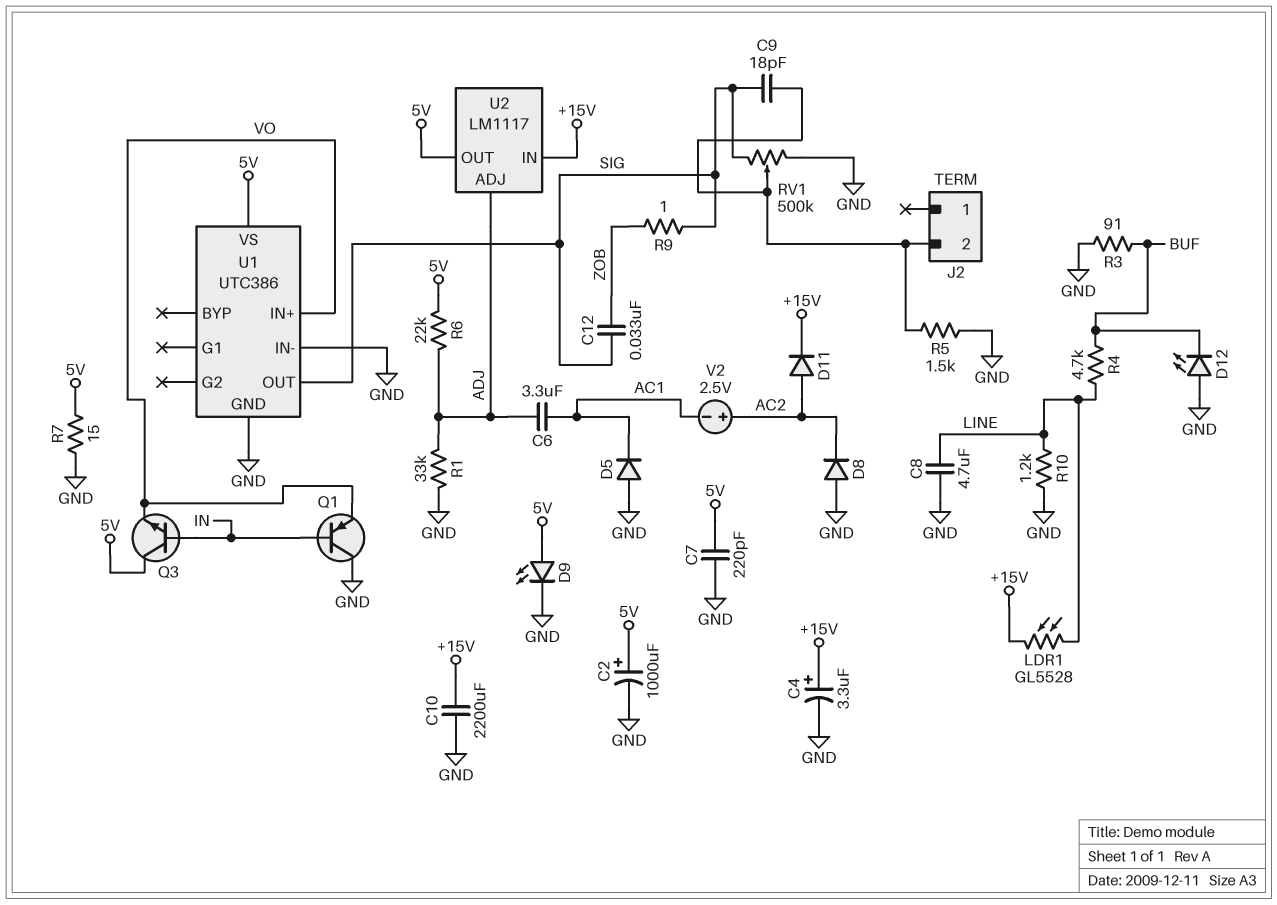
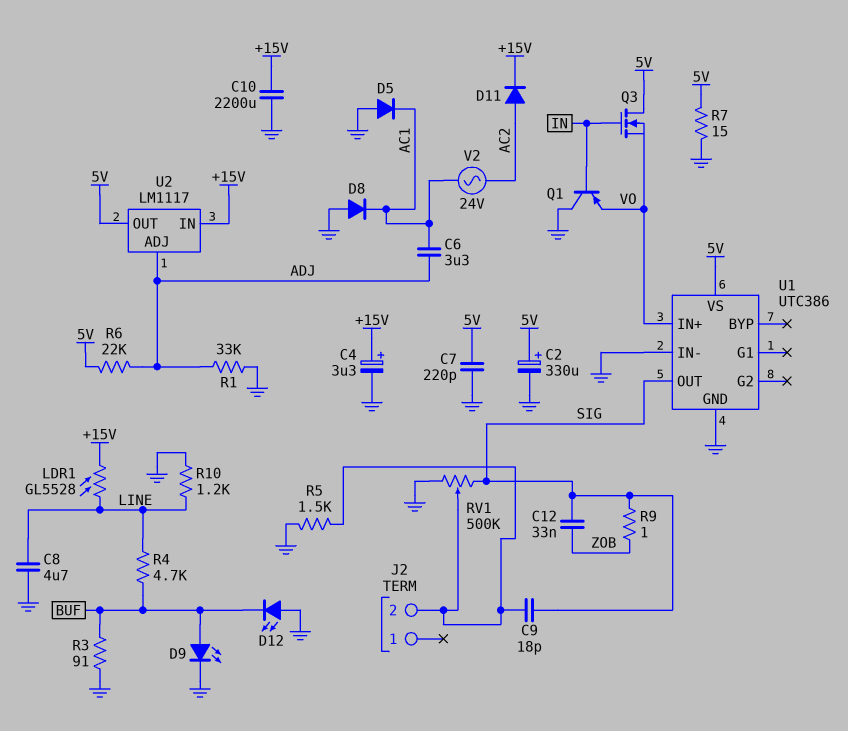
C2: 1000uF (plus 5V, minus GND) -> 330uF (plus 5V, minus GND)
D8: diode (A GND, K AC2) -> diode (A GND, K AC1)
D9: LED (A 5V, K GND) -> LED (A BUF, K GND)
Q3: NPN (B IN, C 5V, E VO) -> NMOS (G IN, D 5V, S VO)
V2: 2.5V (plus AC2, minus AC1) -> AC 24V (AC1, AC2)

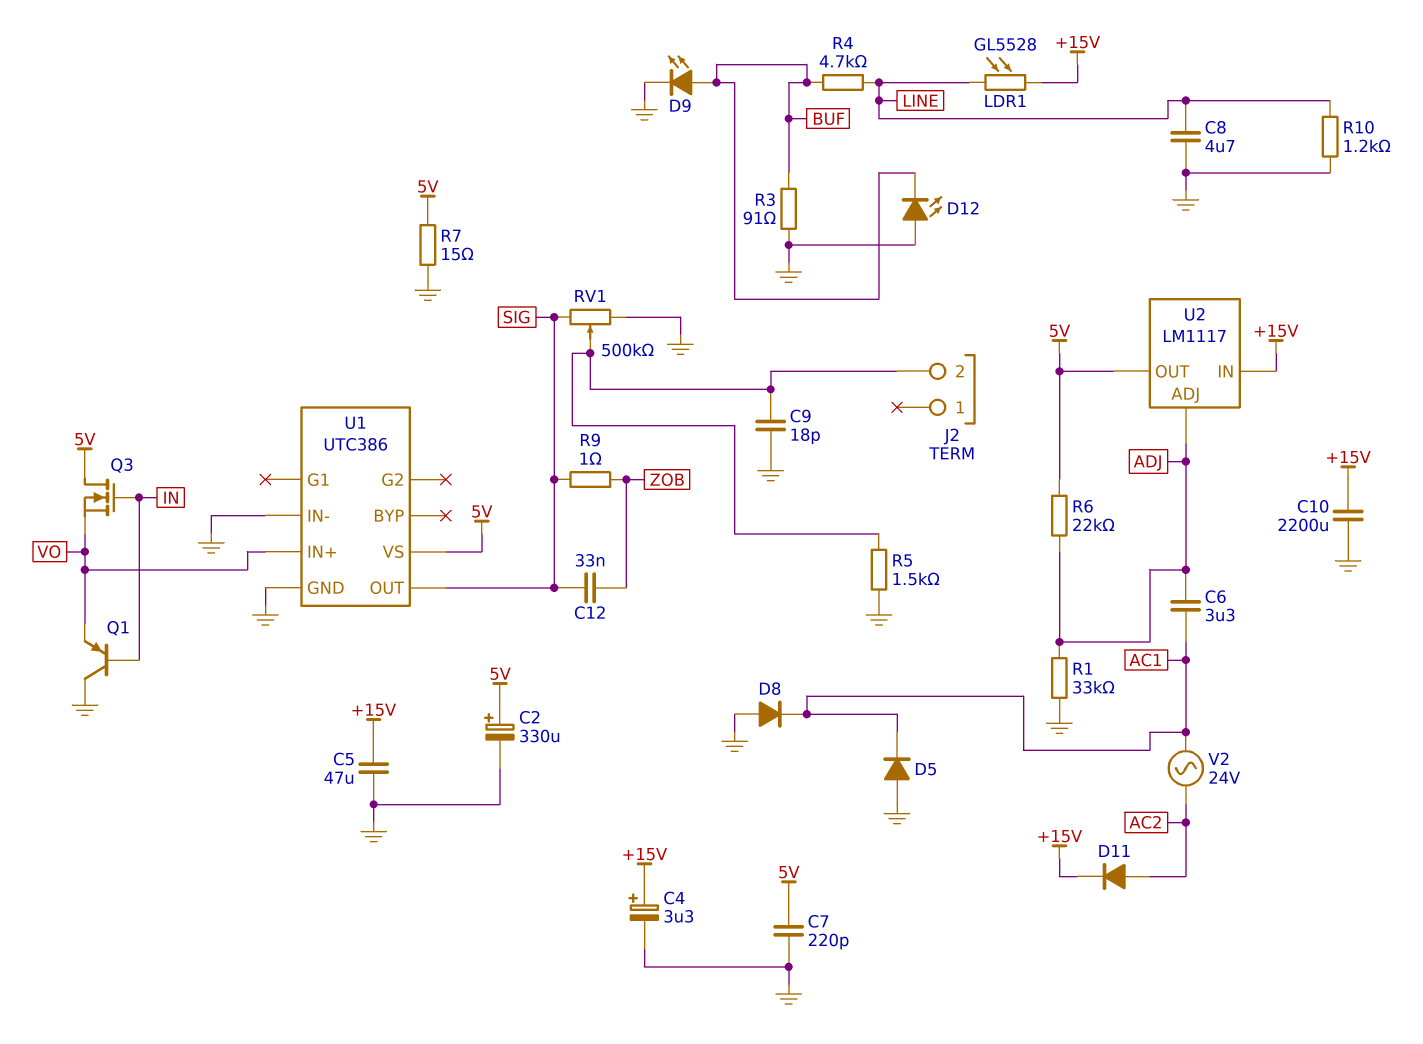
C5: none -> 47uF (+15V, GND)
C9: 18pF (J2/2, SIG) -> 18pF (GND, J2/2)

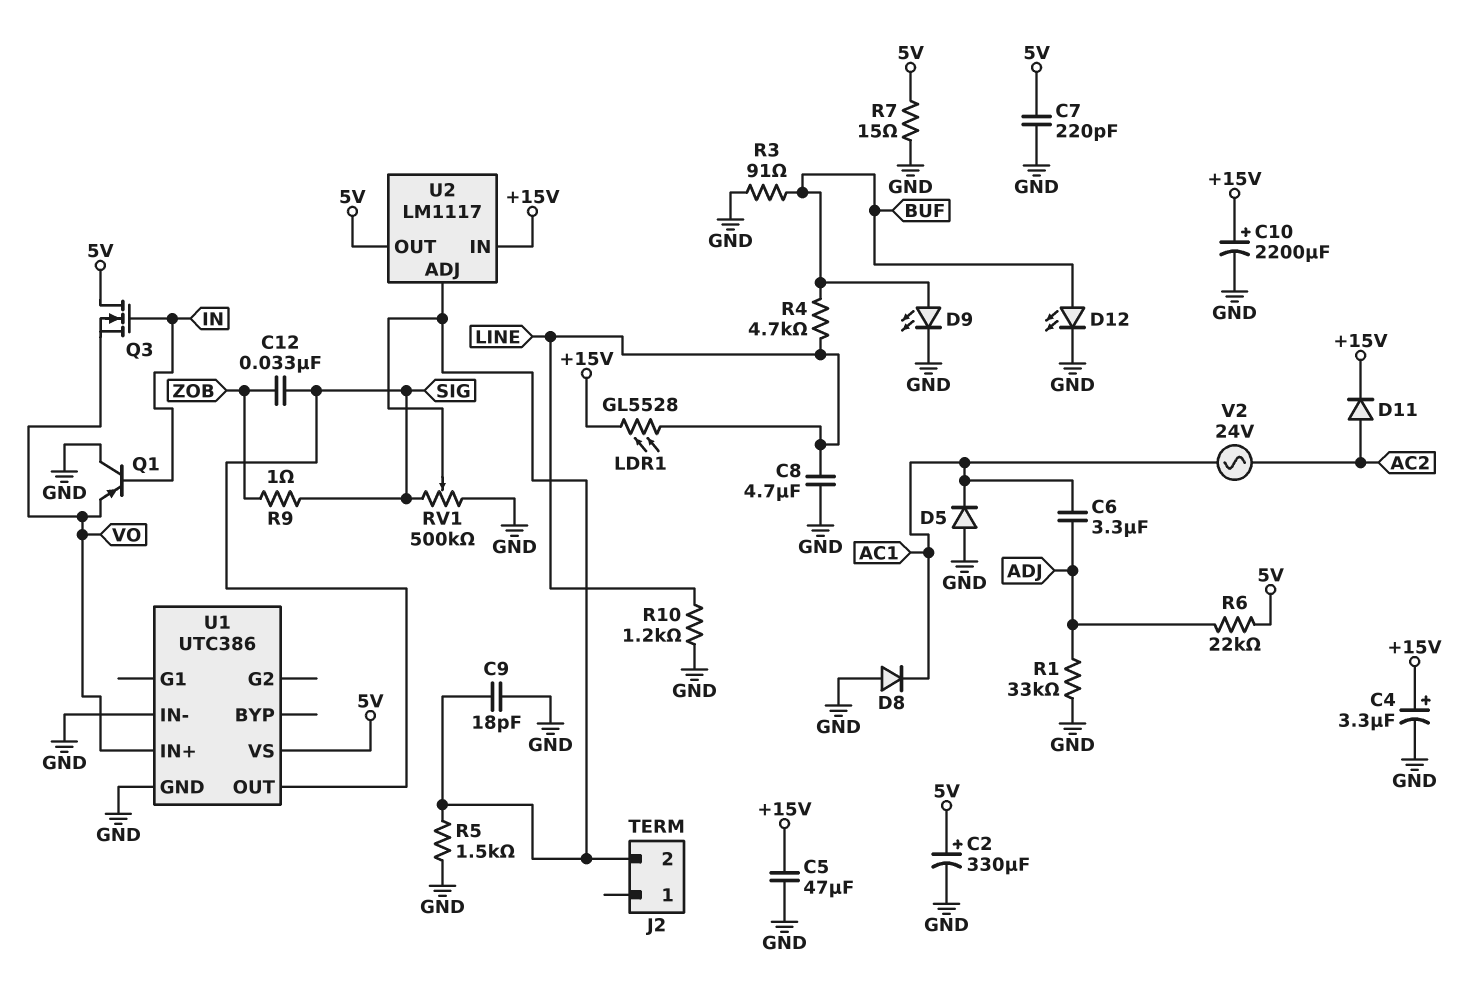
C10: 2200uF (+15V, GND) -> 2200uF (plus +15V, minus GND)
D12: LED (A GND, K BUF) -> LED (A BUF, K GND)
U2 pin ADJ: ADJ -> J2/2

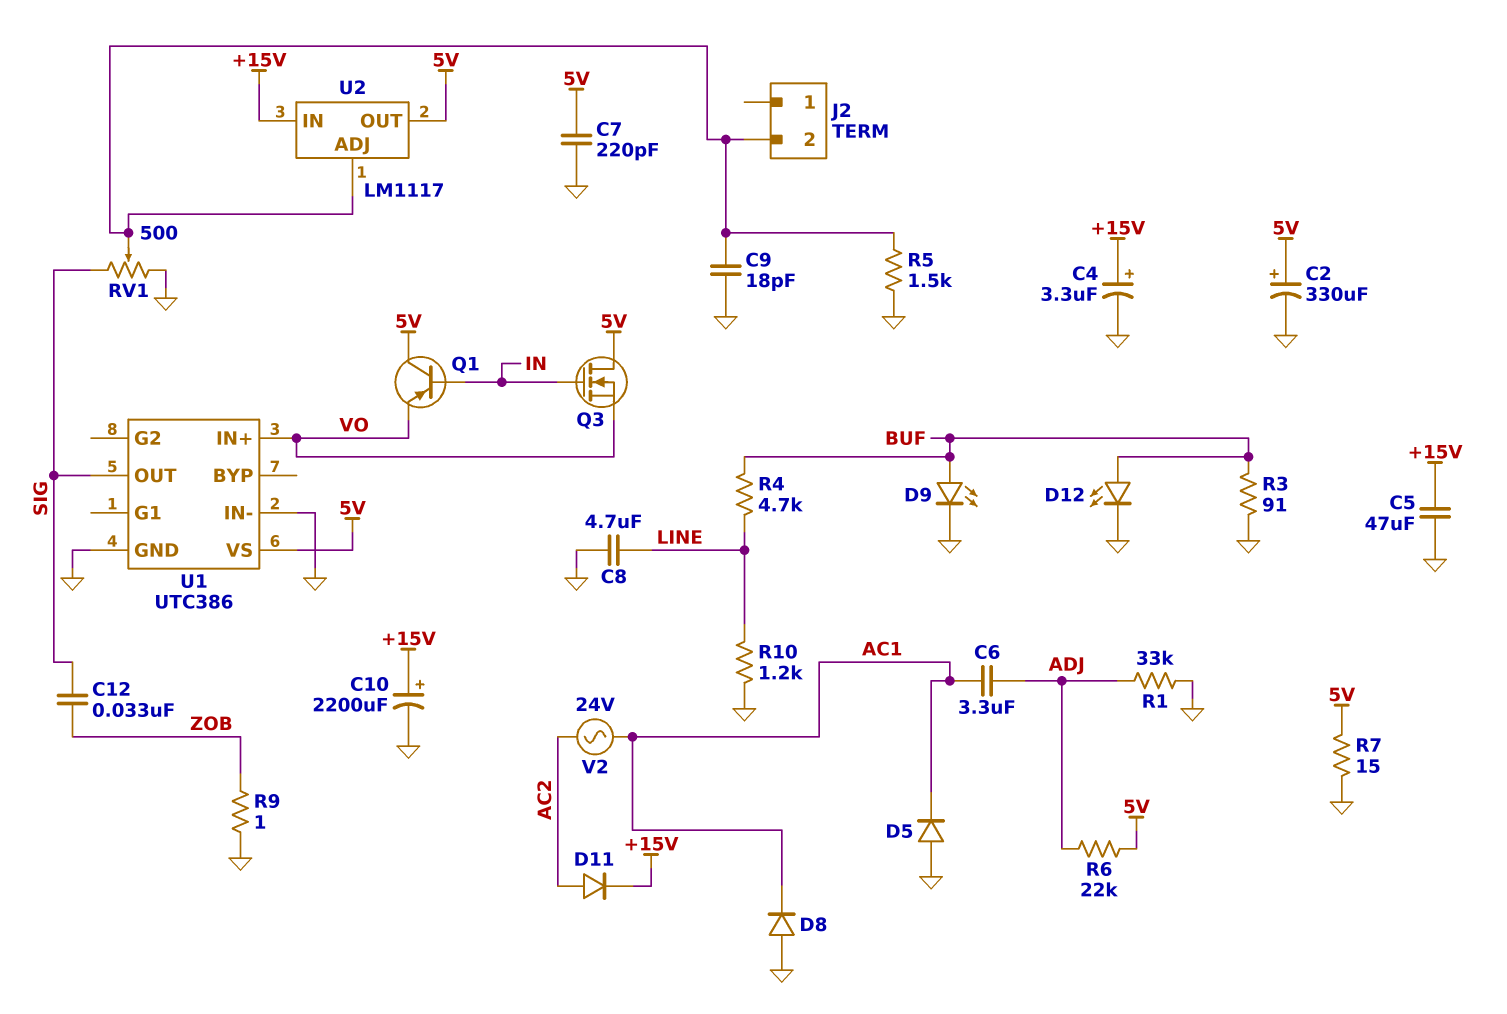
LDR1: GL5528 (+15V, LINE) -> none
Q1: PNP (B IN, C GND, E VO) -> PNP (B IN, C 5V, E VO)
R9: 1 (SIG, ZOB) -> 1 (GND, ZOB)
RV1: 500k (GND, SIG, wiper J2/2) -> 500 (GND, SIG, wiper J2/2)

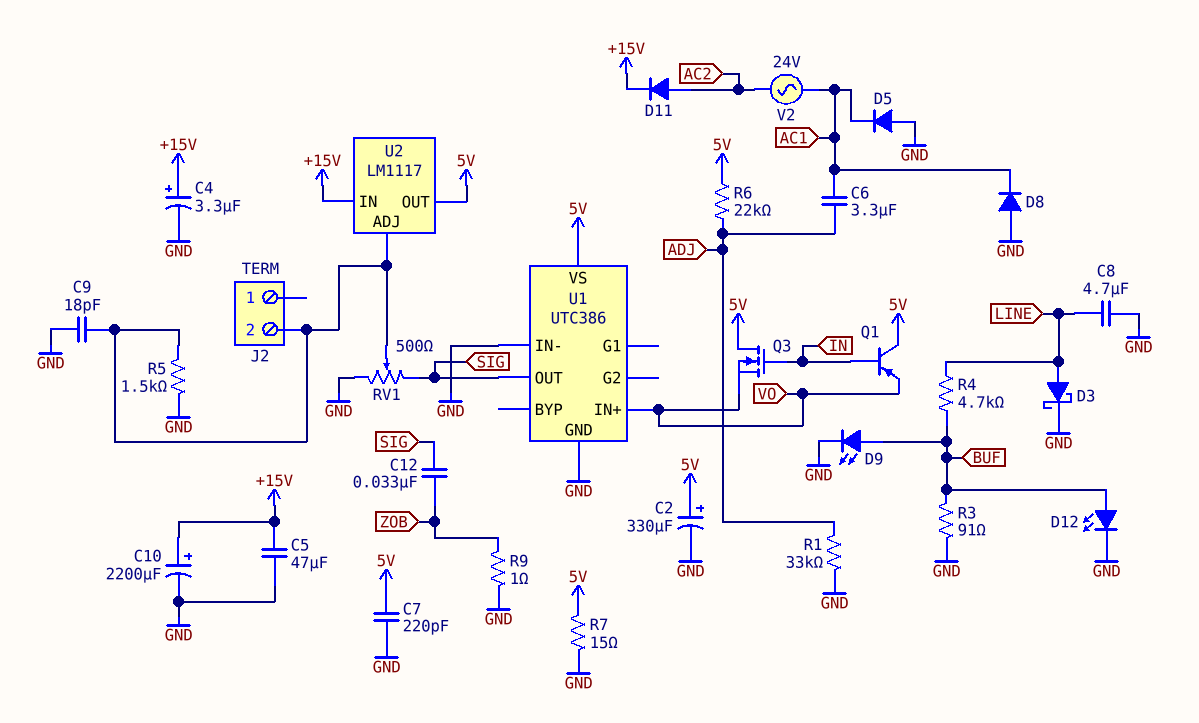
D3: none -> schottky (A LINE, K GND)
R10: 1.2k (GND, LINE) -> none

